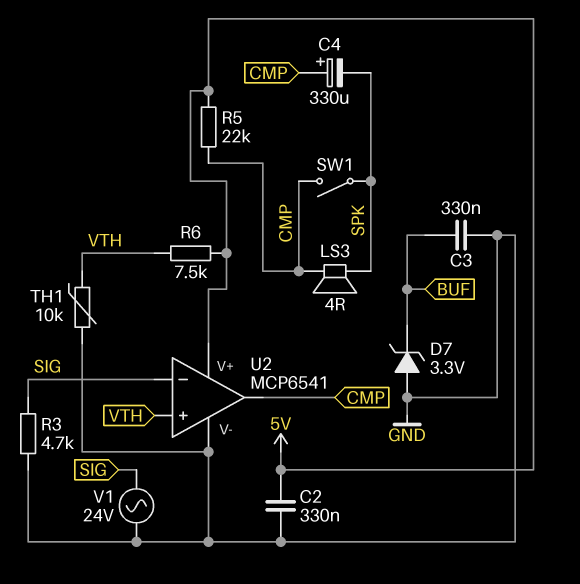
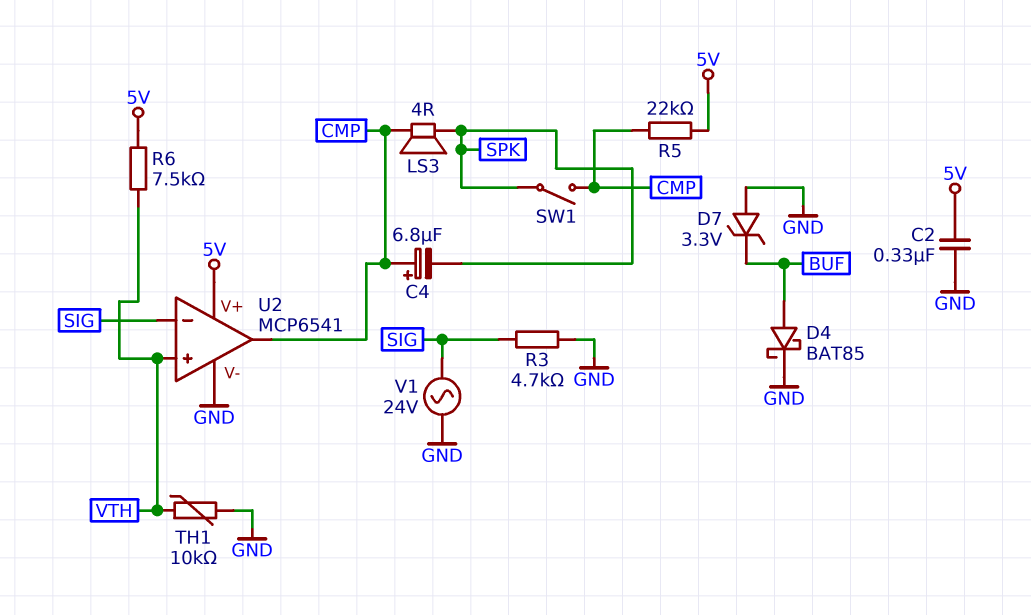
C3: 330nF (BUF, GND) -> none
C4: 330uF (plus CMP, minus SPK) -> 6.8uF (plus CMP, minus SPK)
D4: none -> schottky BAT85 (A BUF, K GND)

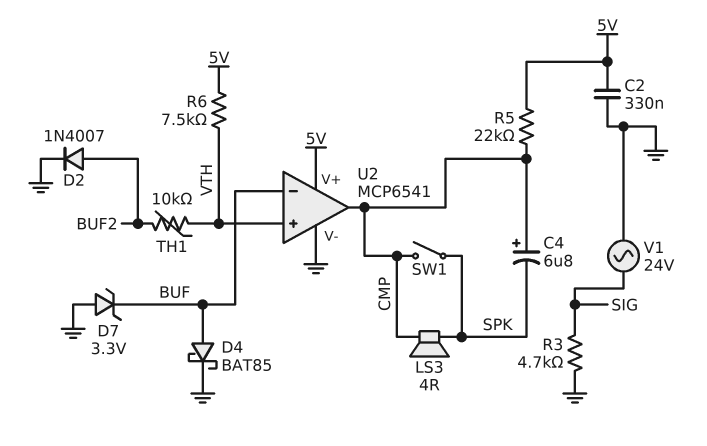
D2: none -> diode 1N4007 (A BUF2, K GND)
TH1: 10k (GND, VTH) -> 10k (BUF2, VTH)
U2 pin in-: SIG -> BUF

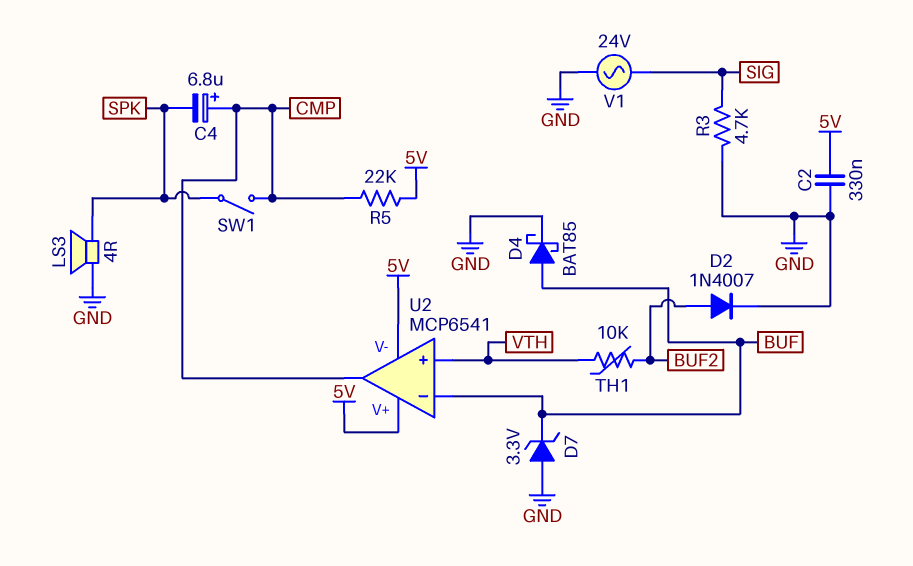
LS3: speaker 4R (CMP, SPK) -> speaker 4R (GND, SPK)
R6: 7.5k (5V, VTH) -> none
U2 pin V-: GND -> 5V

